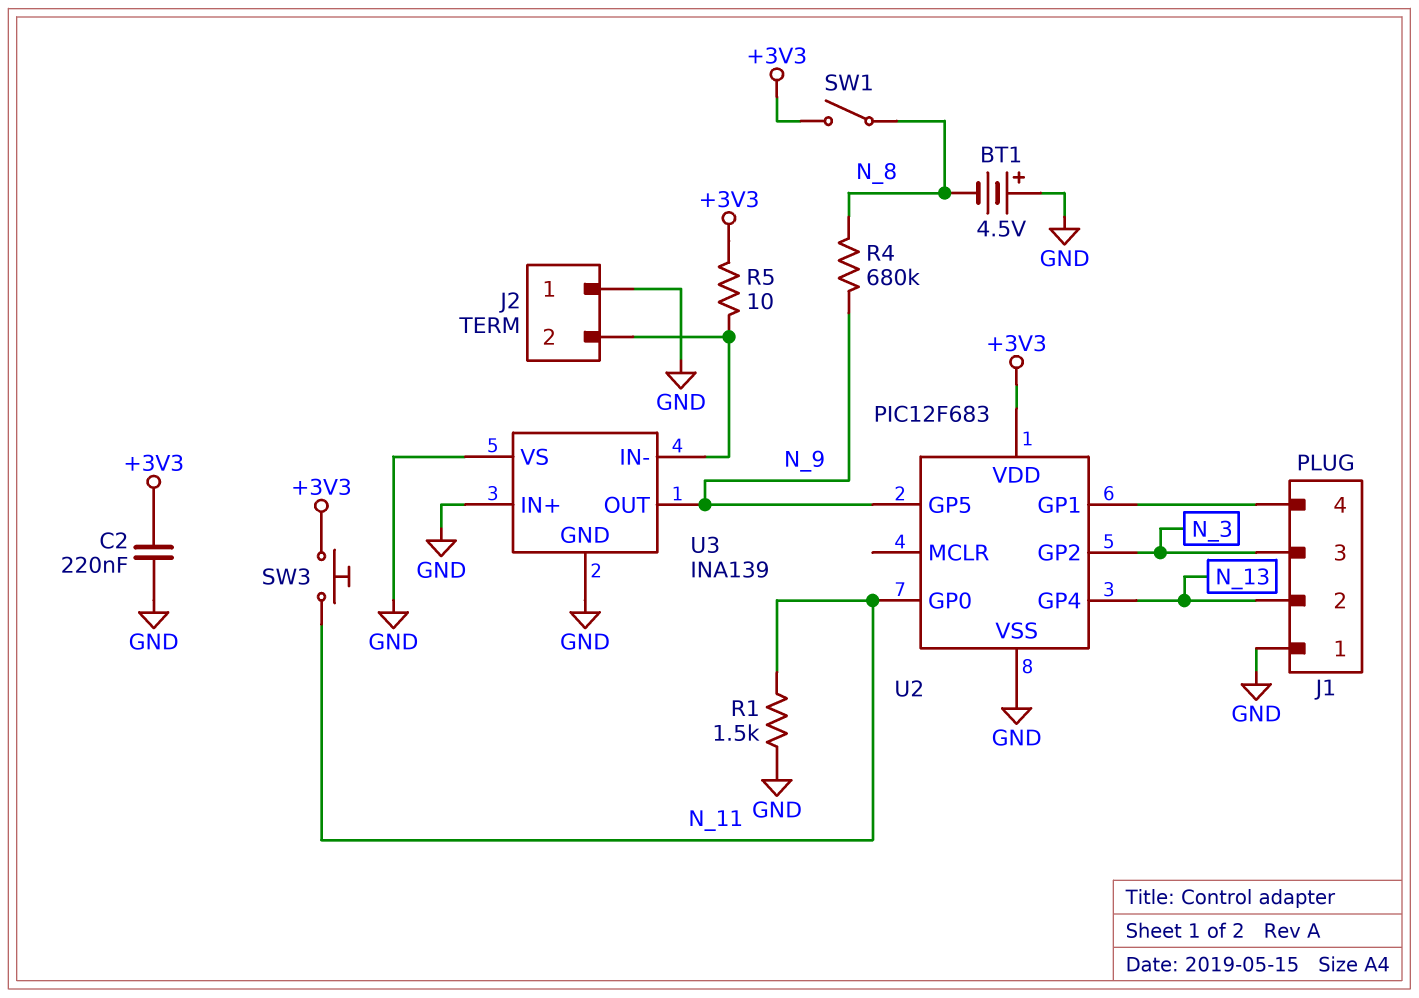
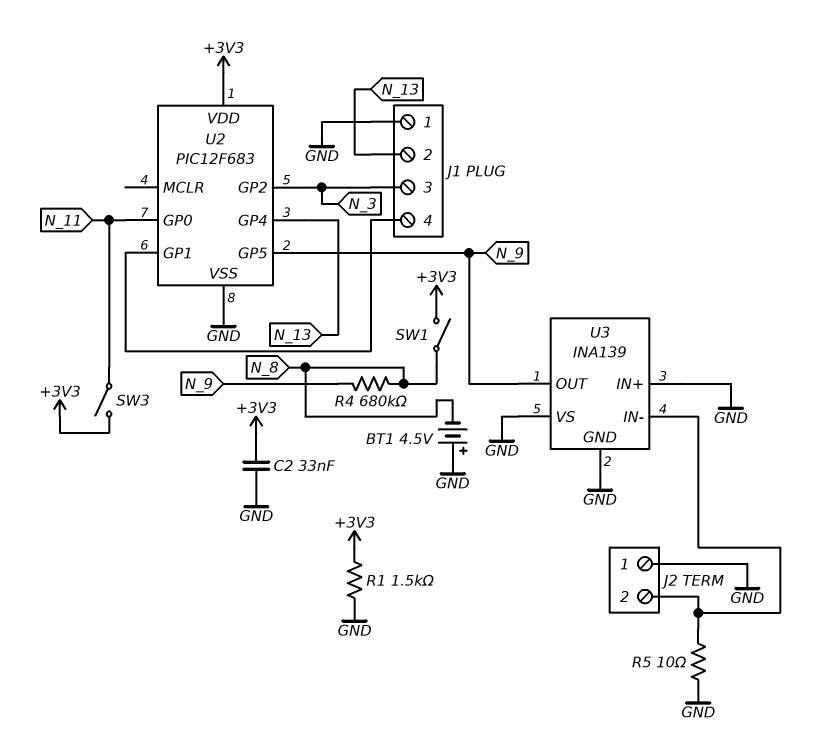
C2: 220nF (+3V3, GND) -> 33nF (+3V3, GND)
R1: 1.5k (GND, N_11) -> 1.5k (+3V3, GND)
R5: 10 (+3V3, J2/2) -> 10 (GND, J2/2)
SW3: button (+3V3, N_11) -> switch (+3V3, N_11)

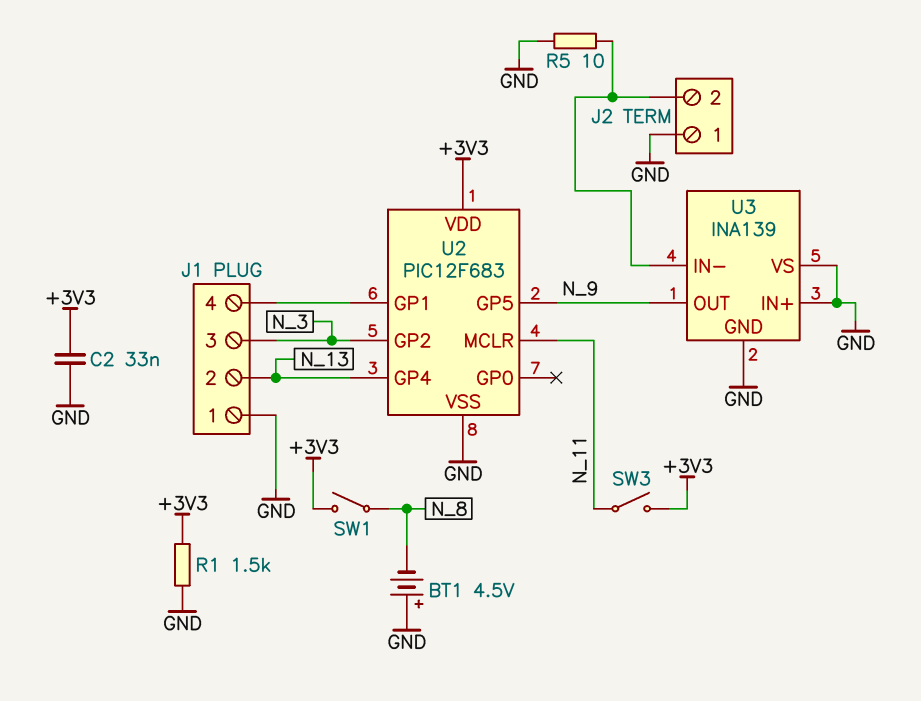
R4: 680k (N_8, N_9) -> none
U2 pin GP0: N_11 -> none
U2 pin MCLR: none -> N_11

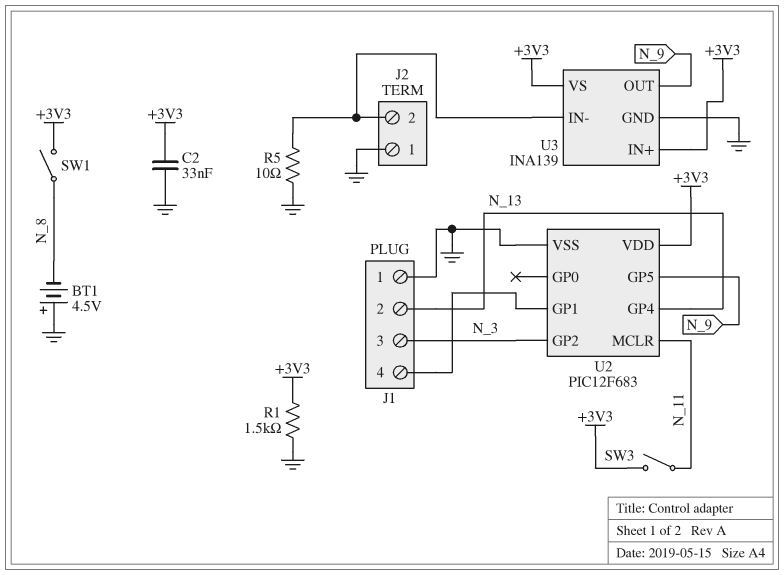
U3 pin IN+: GND -> +3V3
U3 pin VS: GND -> +3V3

